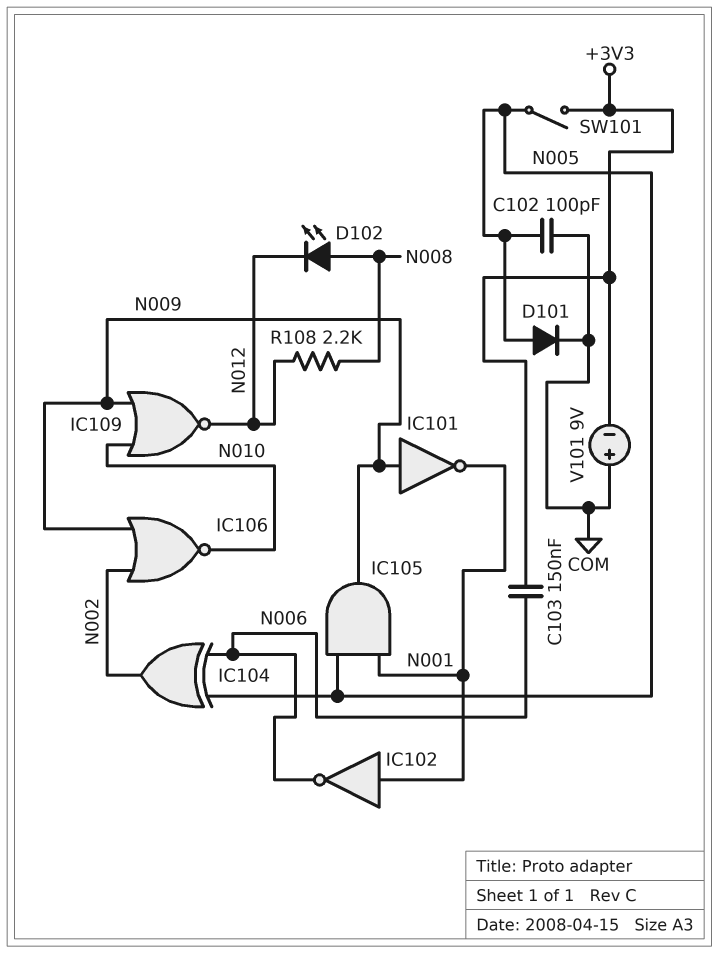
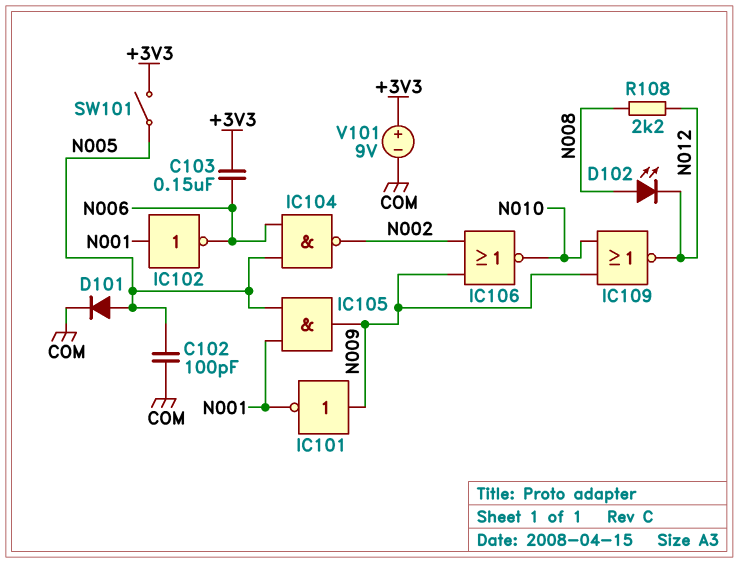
IC104: XOR (in N005, in N006, out N002) -> NAND (in N005, in N006, out N002)
V101: 9V (plus COM, minus +3V3) -> 9V (plus +3V3, minus COM)

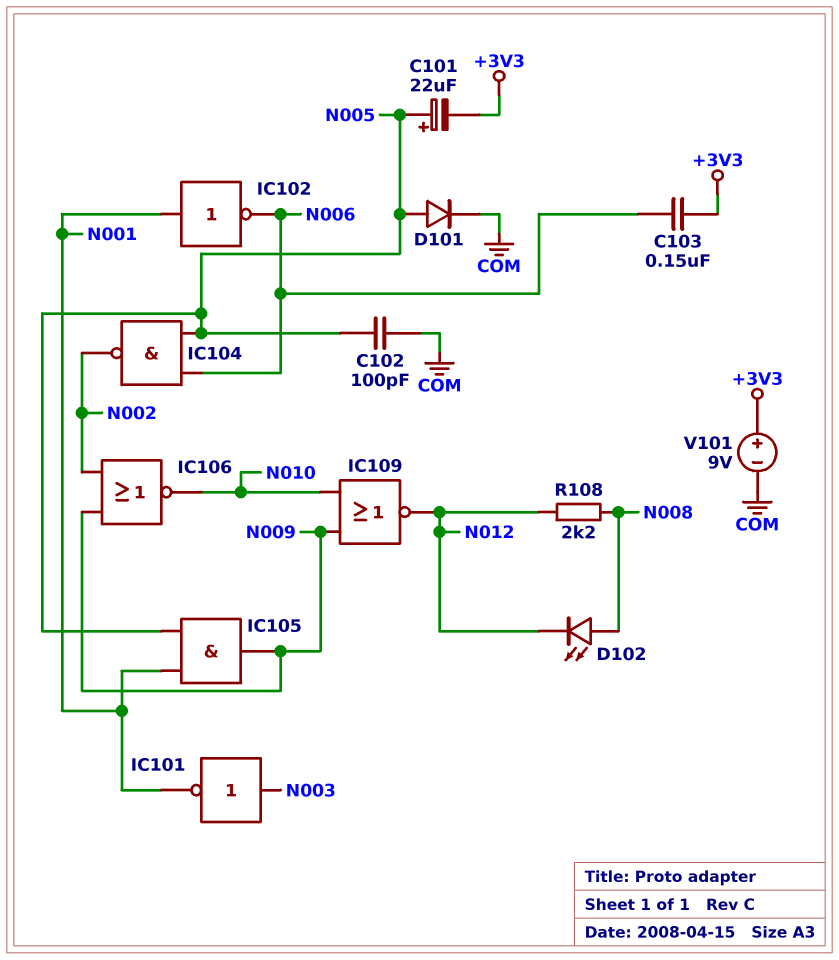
C101: none -> 22uF (plus N005, minus +3V3)
IC101: NOT (in N009, out N001) -> NOT (in N003, out N001)
SW101: switch (+3V3, N005) -> none

